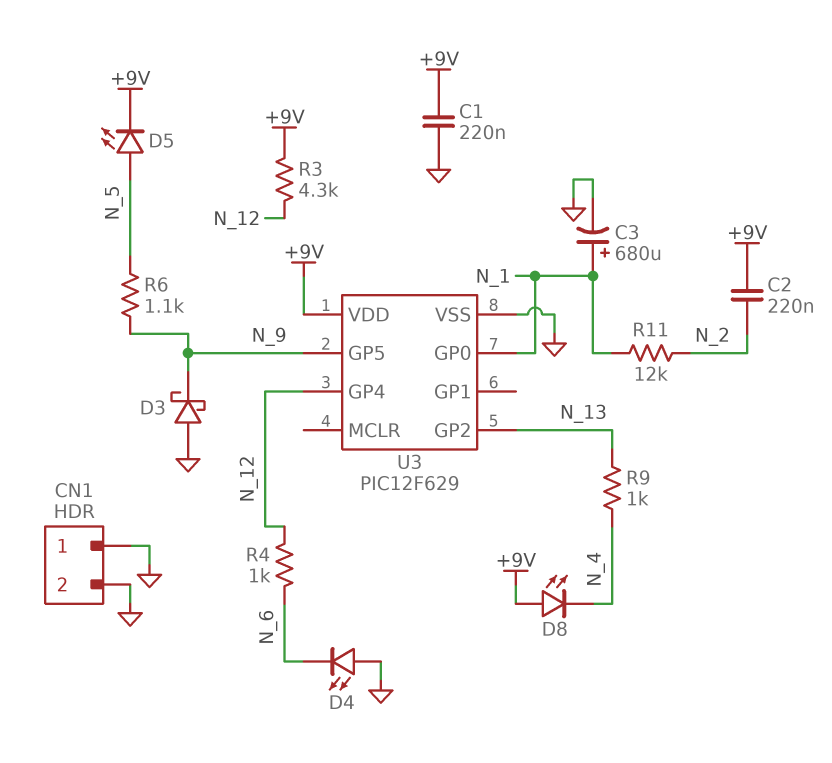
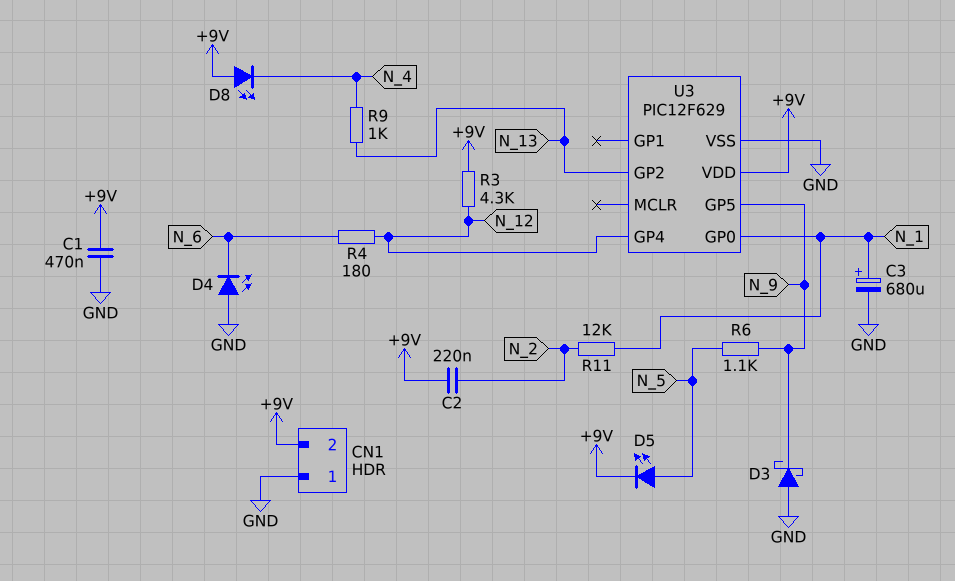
C1: 220nF (+9V, GND) -> 470nF (+9V, GND)
CN1 pin 2: GND -> +9V
R4: 1k (N_6, N_12) -> 180 (N_6, N_12)

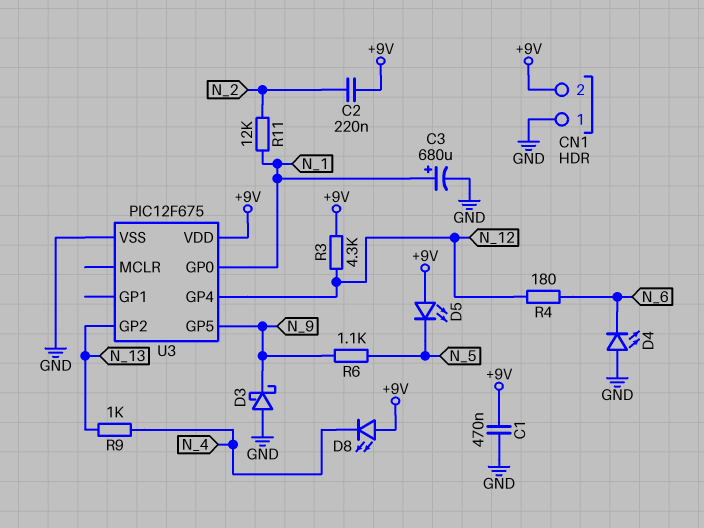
D5: LED (A N_5, K +9V) -> LED (A +9V, K N_5)
U3: PIC12F629 -> PIC12F675

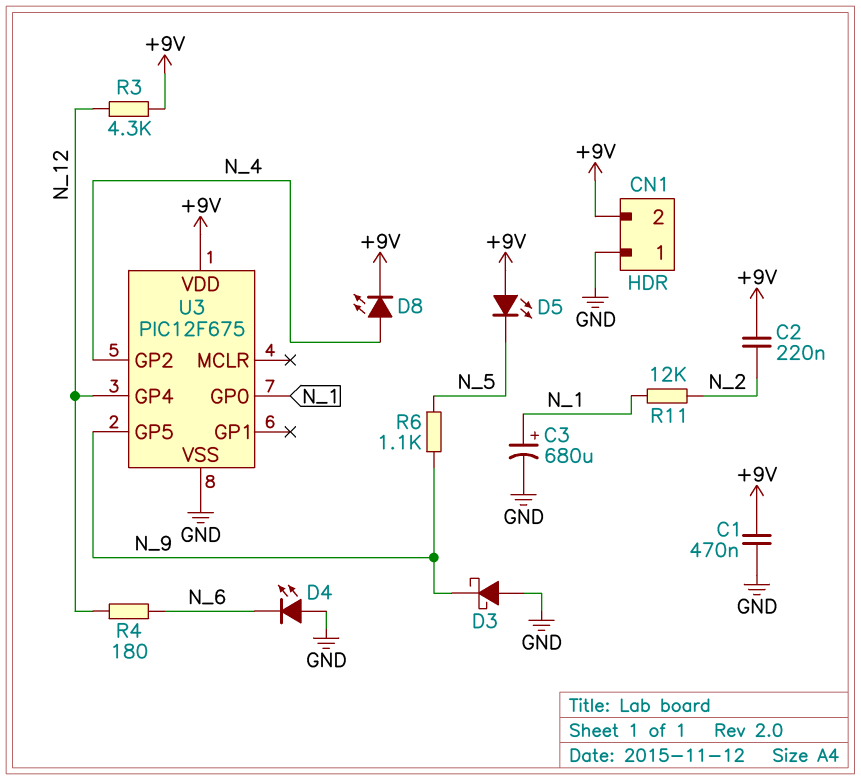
D8: LED (A +9V, K N_4) -> LED (A N_4, K +9V)
R9: 1k (N_4, N_13) -> none
U3 pin GP2: N_13 -> N_4

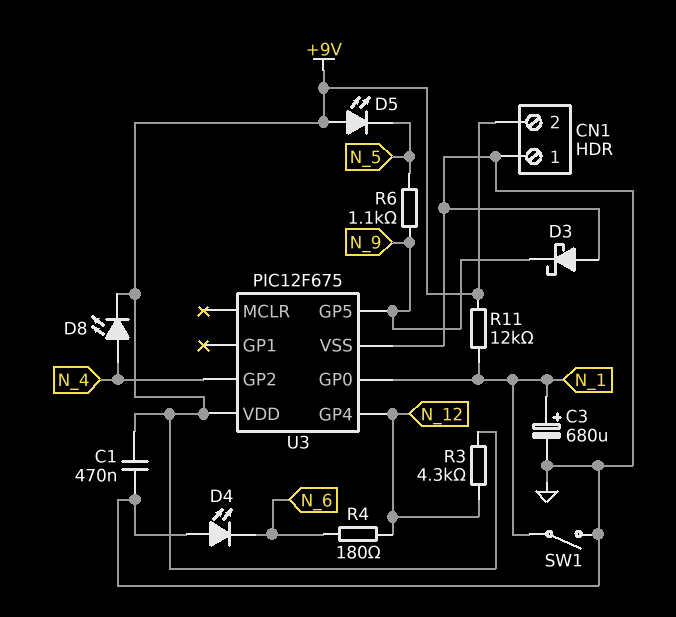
C2: 220nF (+9V, N_2) -> none
R11: 12k (N_1, N_2) -> 12k (+9V, N_1)
SW1: none -> switch (GND, N_1)

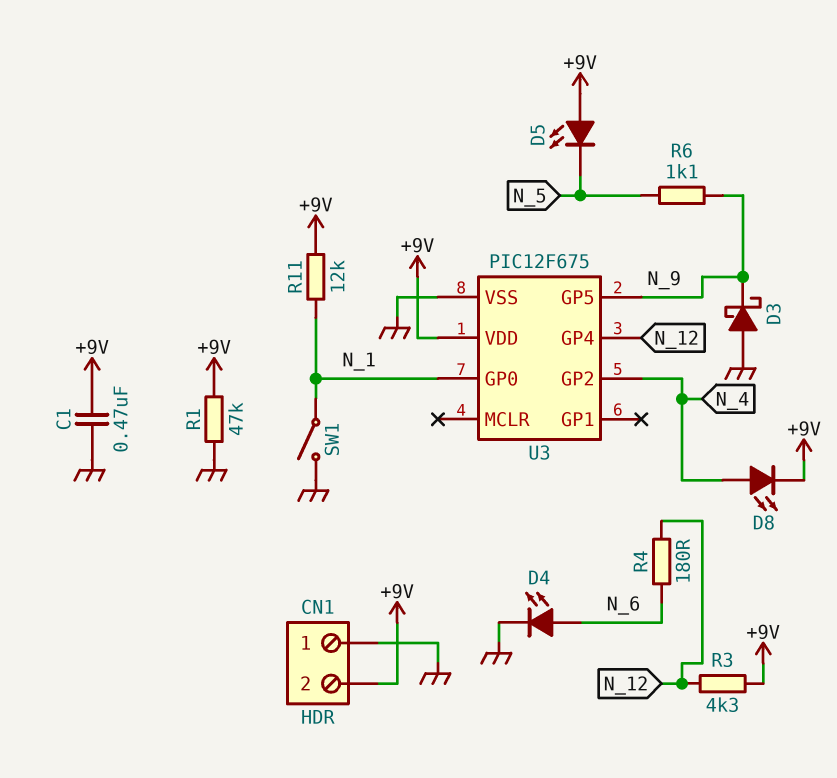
C3: 680uF (plus N_1, minus GND) -> none
D4: LED (A GND, K N_6) -> LED (A N_6, K GND)
R1: none -> 47k (+9V, GND)

